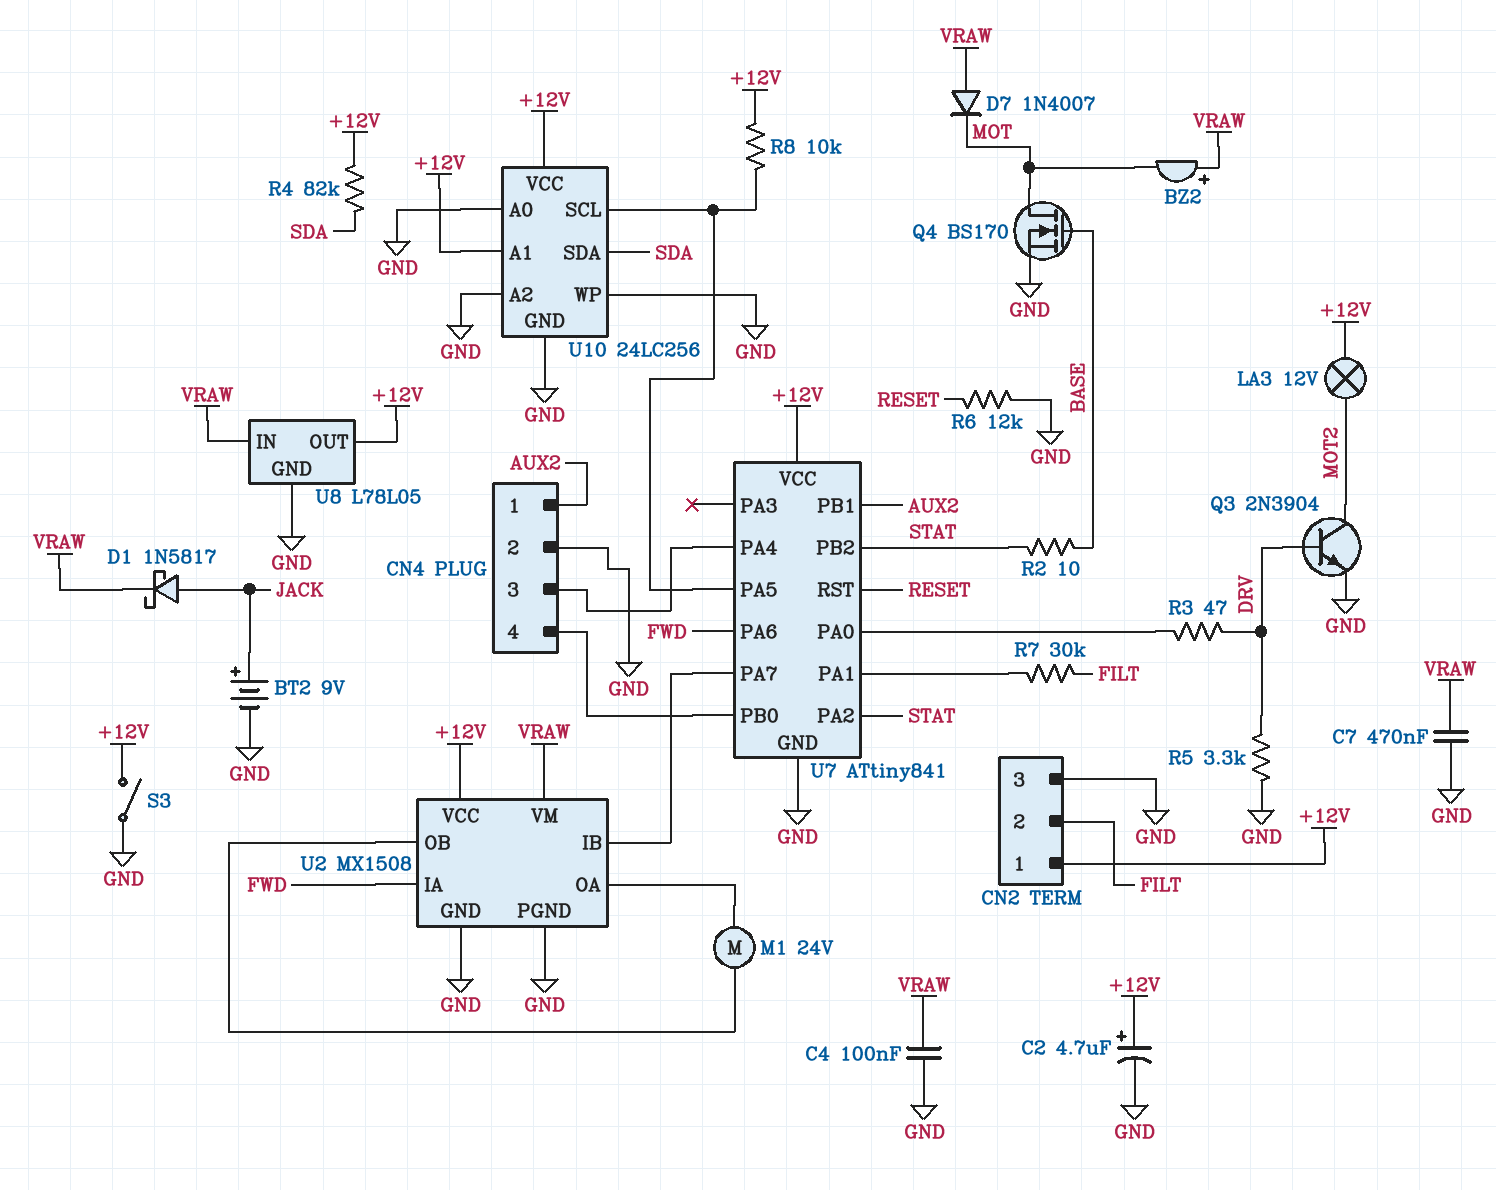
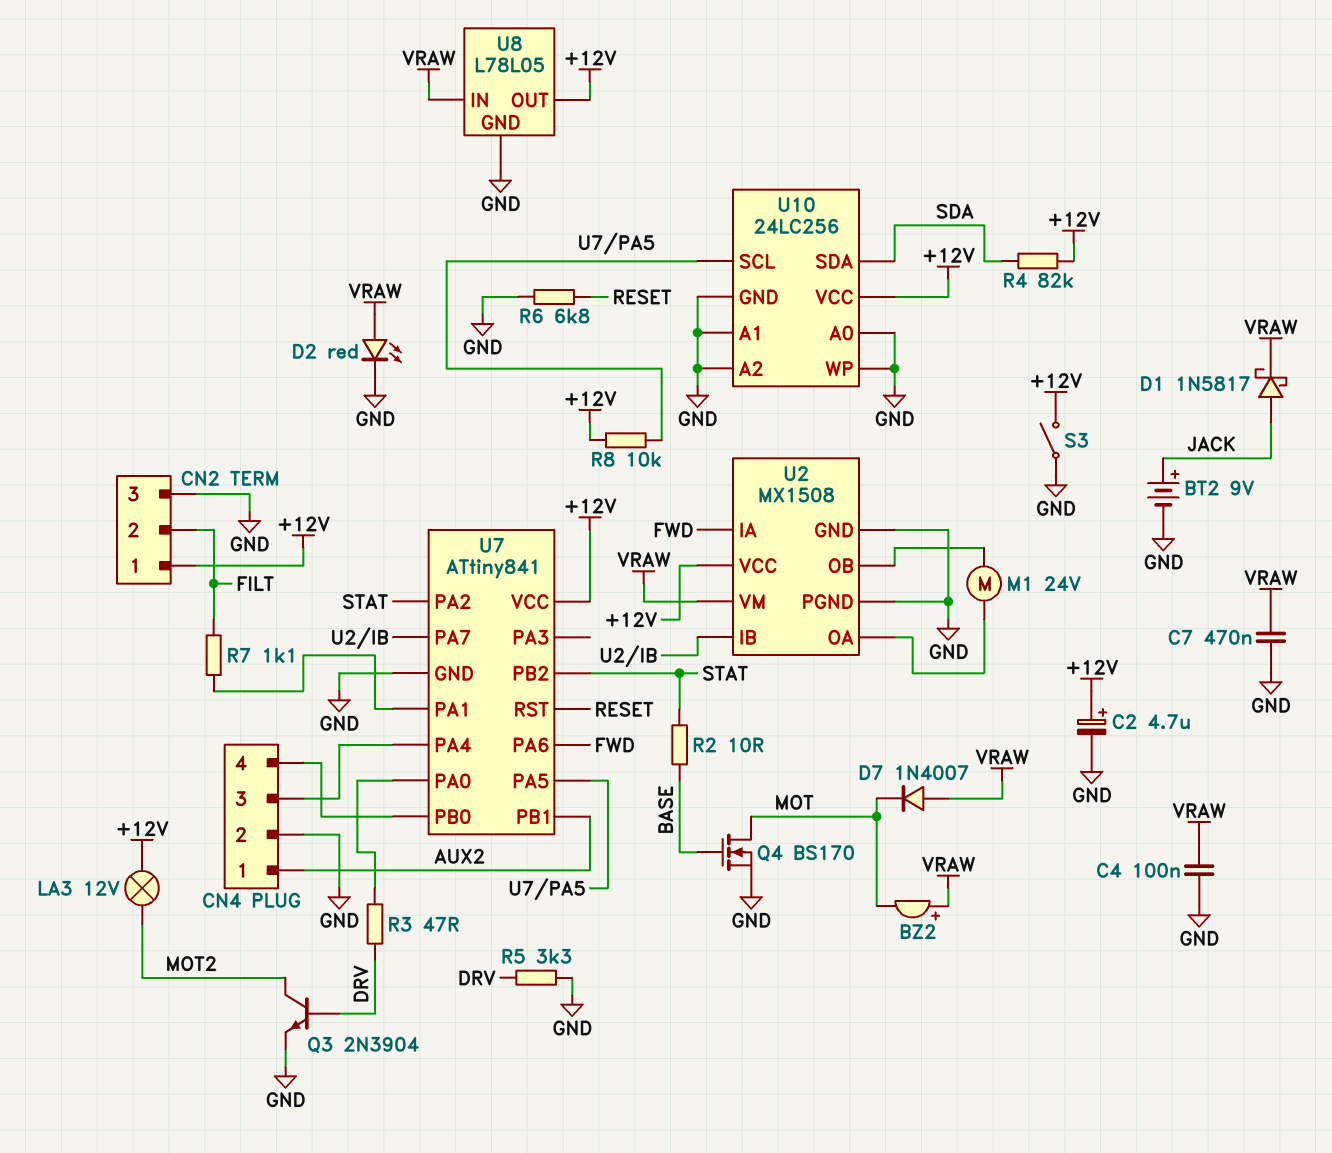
D2: none -> LED red (A VRAW, K GND)
R6: 12k (GND, RESET) -> 6.8k (GND, RESET)
R7: 30k (FILT, U7/PA1) -> 1.1k (FILT, U7/PA1)
U10 pin A1: +12V -> GND

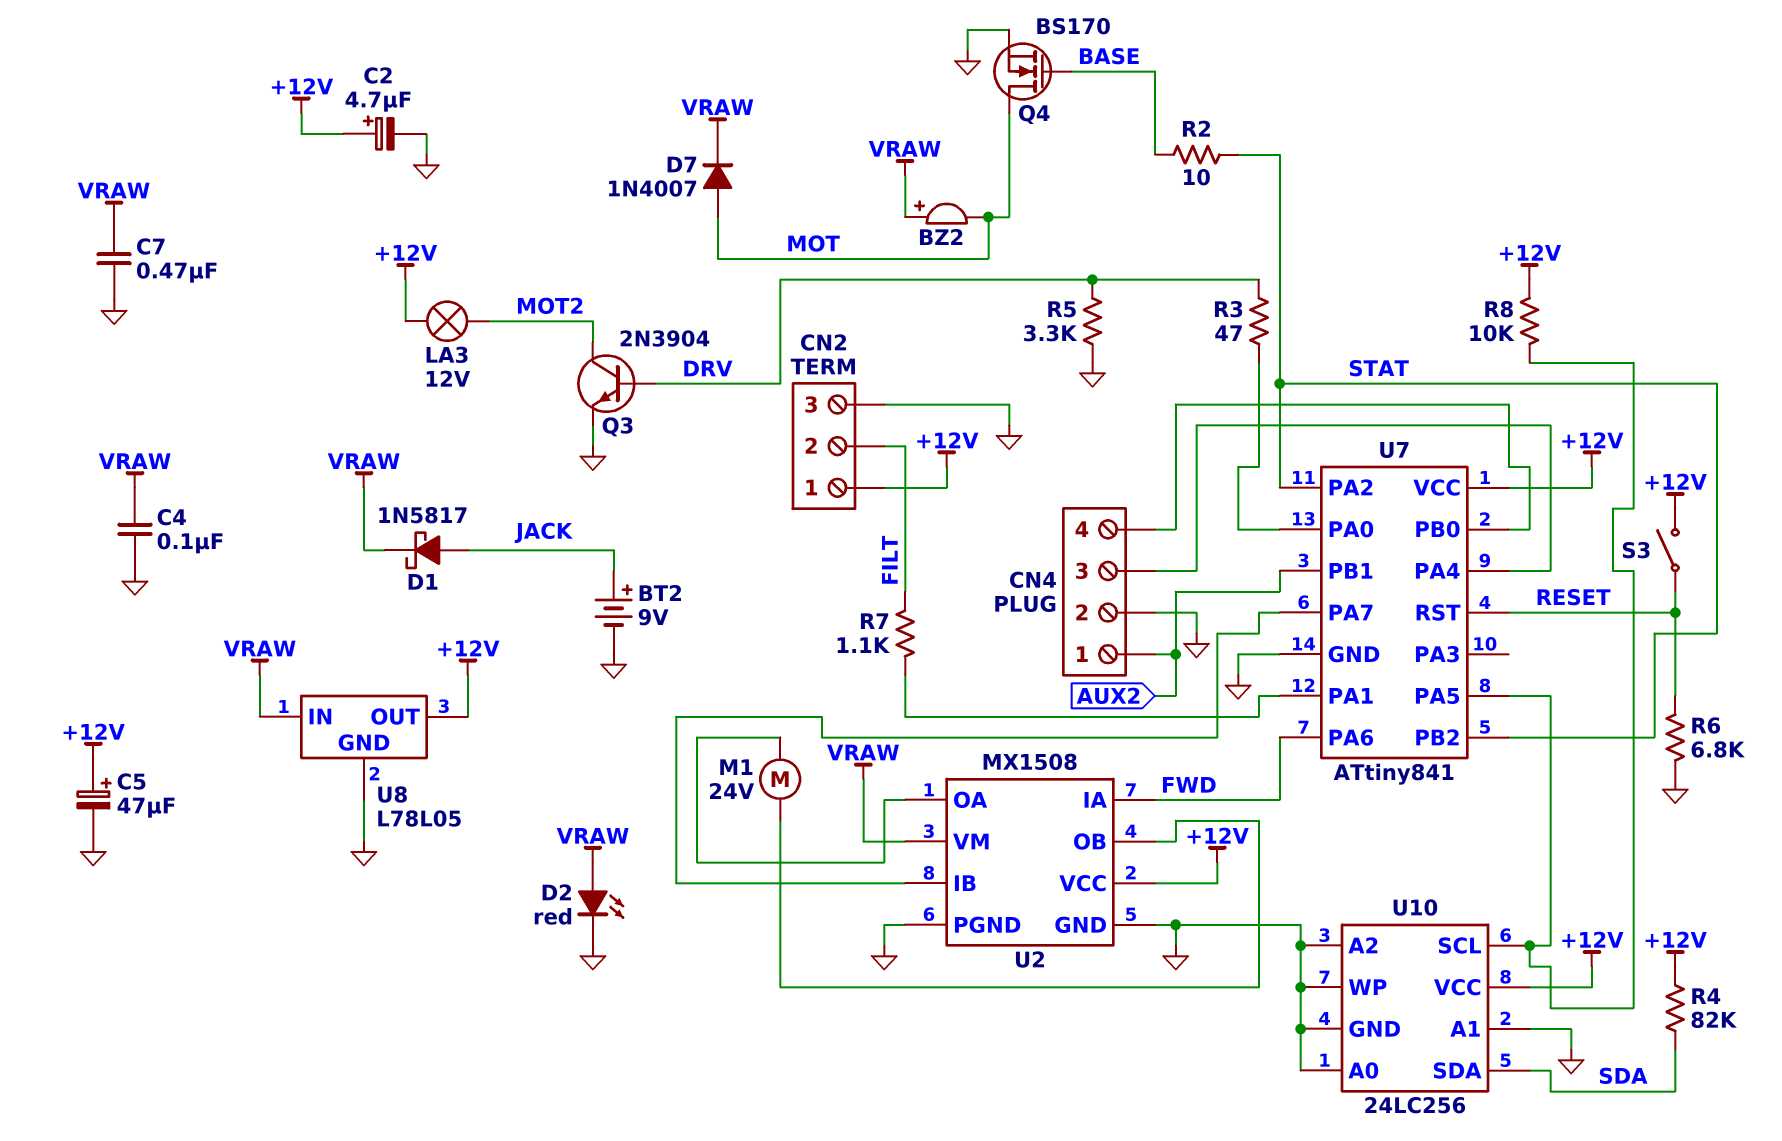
C5: none -> 47uF (plus +12V, minus GND)
D7: diode 1N4007 (A VRAW, K MOT) -> diode 1N4007 (A MOT, K VRAW)
S3: switch (+12V, GND) -> switch (+12V, RESET)

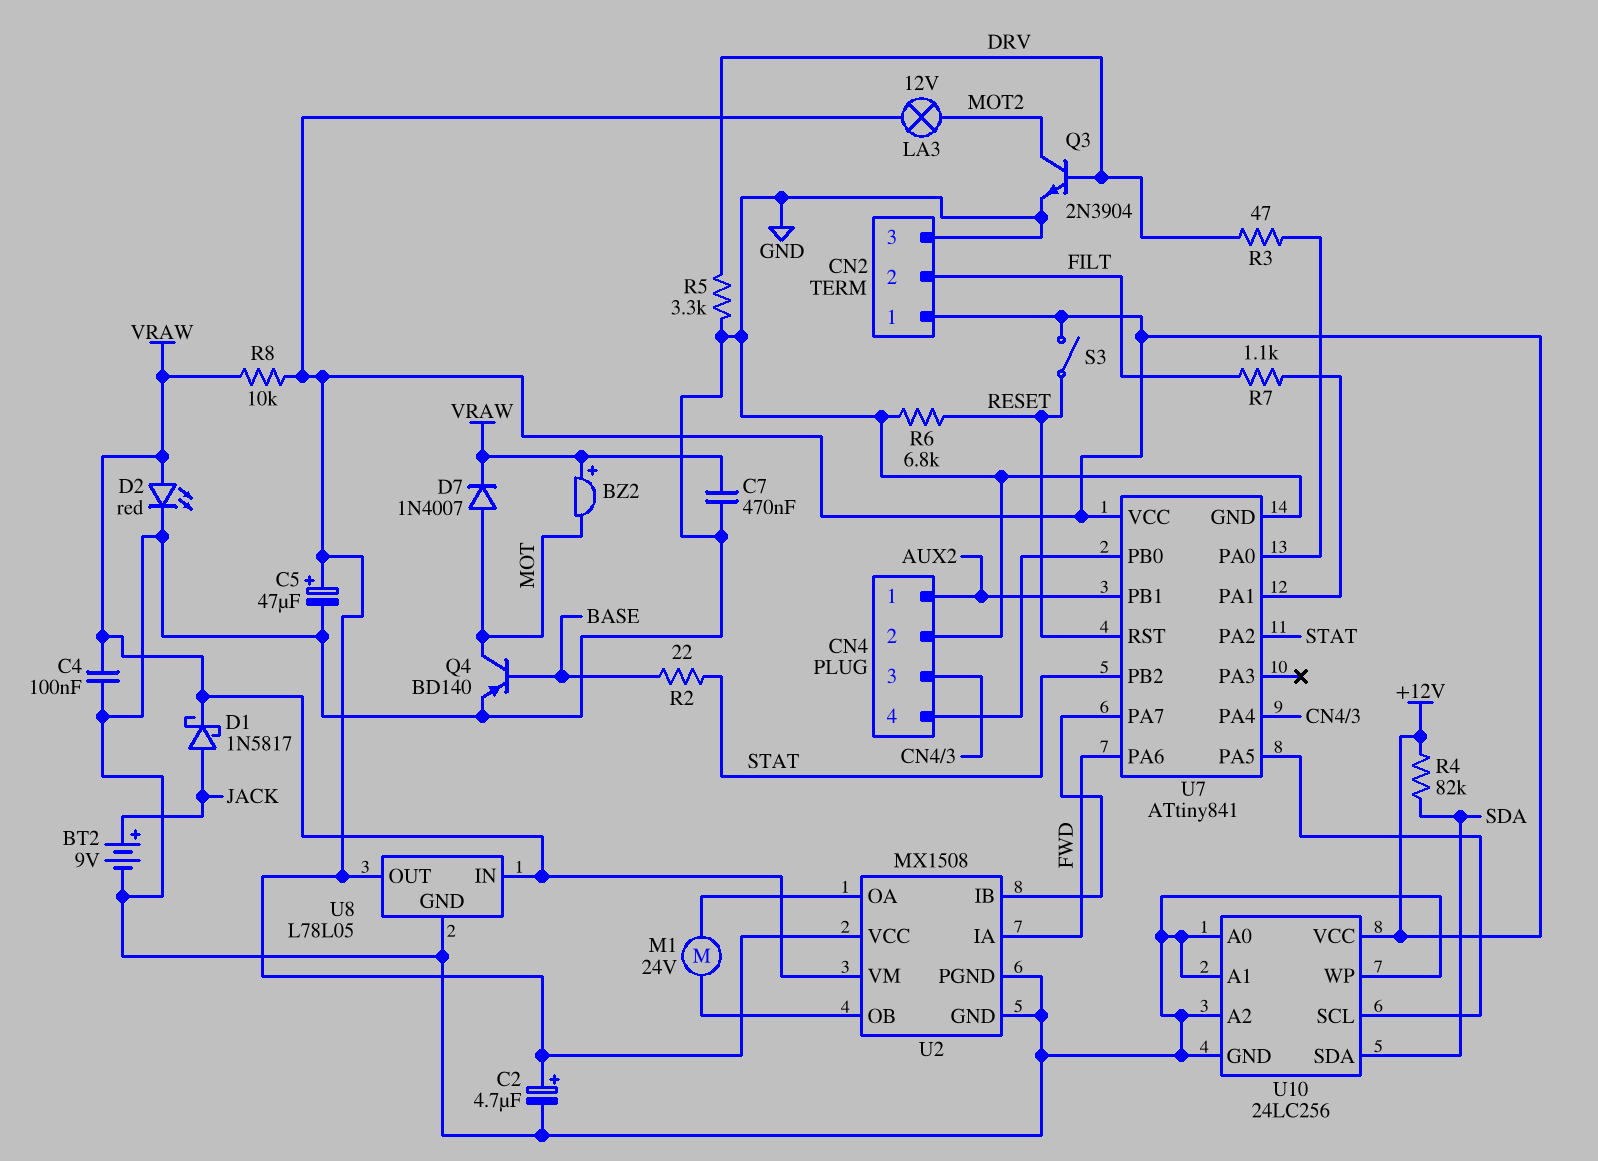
Q4: NMOS BS170 (G BASE, D MOT, S GND) -> PNP BD140 (B BASE, C MOT, E GND)
R2: 10 (BASE, STAT) -> 22 (BASE, STAT)
R8: 10k (+12V, U7/PA5) -> 10k (+12V, VRAW)

